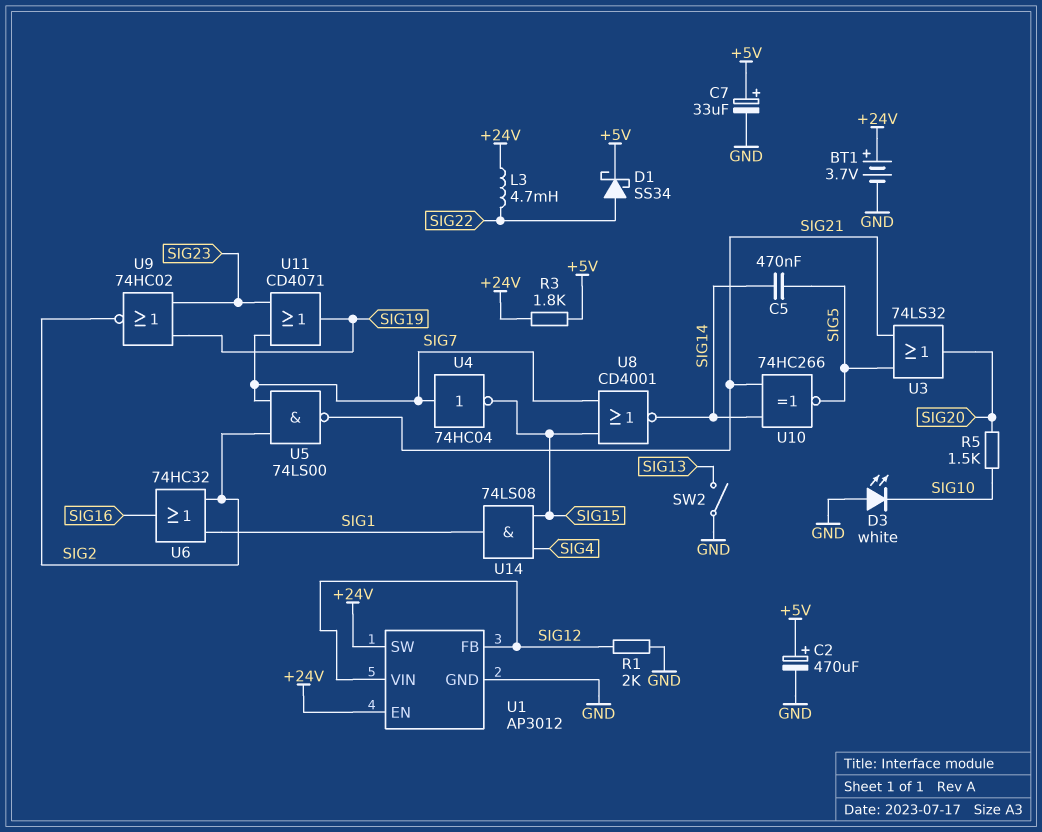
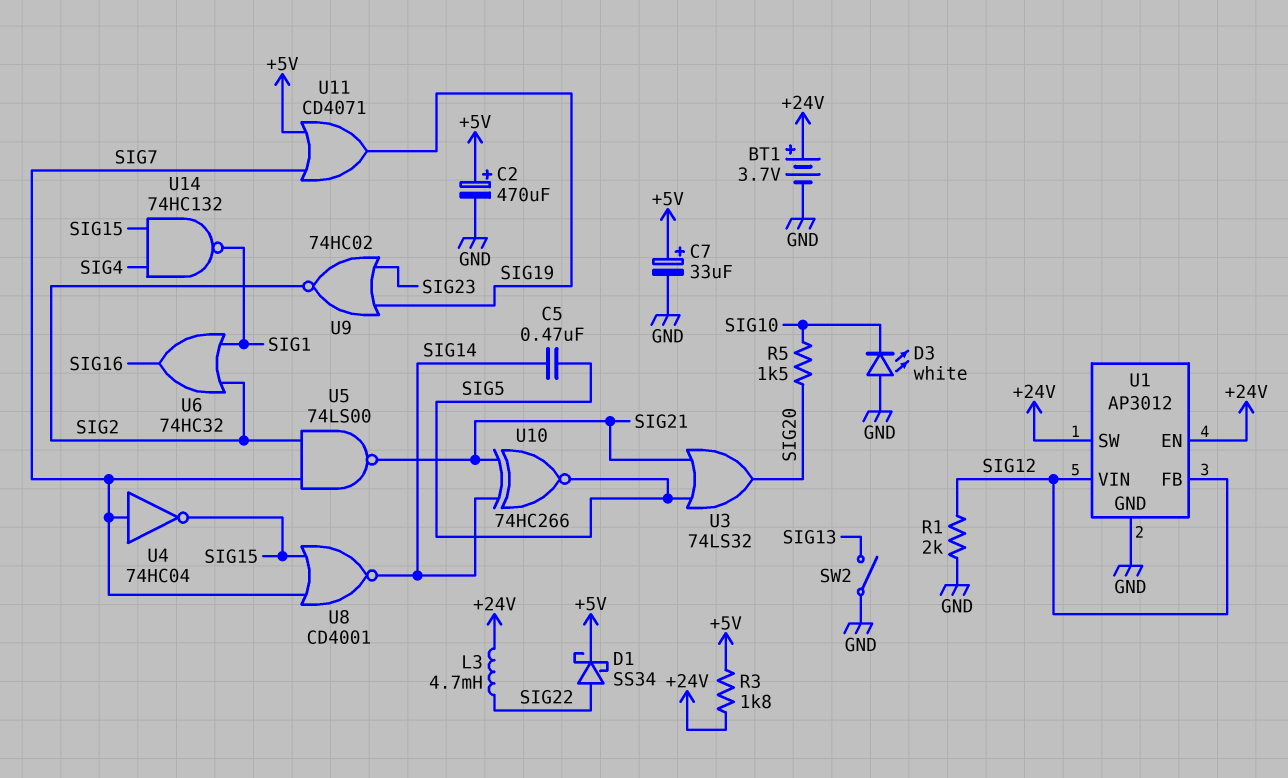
U11: OR CD4071 (in SIG7, in SIG23, out SIG19) -> OR CD4071 (in +5V, in SIG7, out SIG19)
U14: AND 74LS08 (in SIG4, in SIG15, out SIG1) -> NAND 74HC132 (in SIG4, in SIG15, out SIG1)

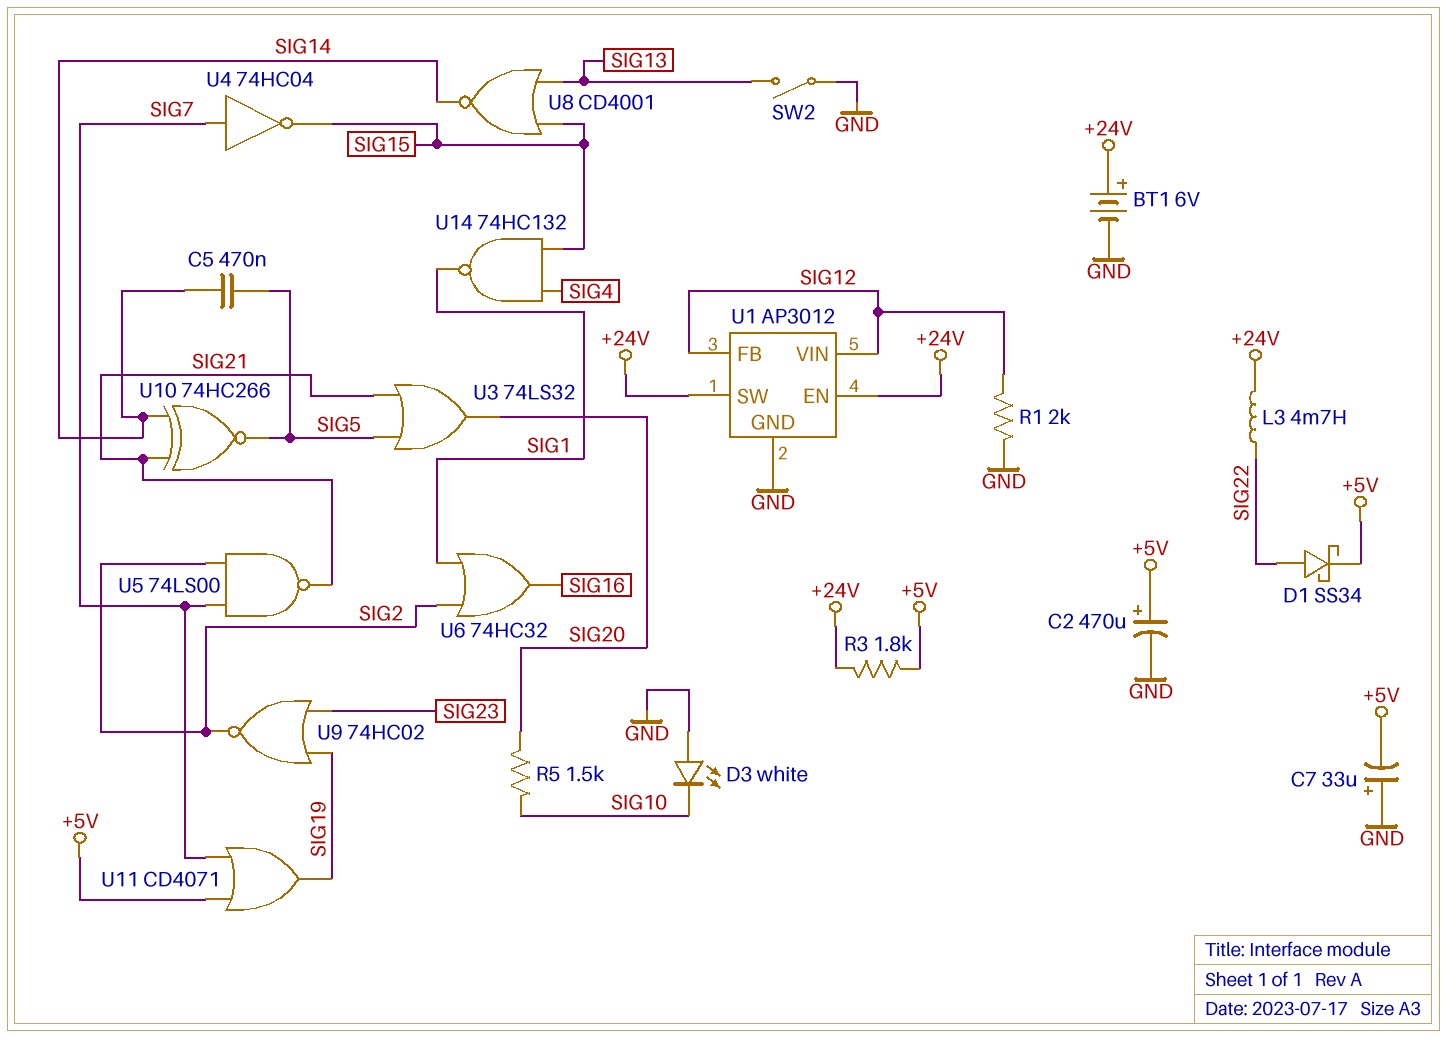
BT1: 3.7V (plus +24V, minus GND) -> 6V (plus +24V, minus GND)
C7: 33uF (plus +5V, minus GND) -> 33uF (plus GND, minus +5V)
U8: NOR CD4001 (in SIG7, in SIG15, out SIG14) -> NOR CD4001 (in SIG13, in SIG15, out SIG14)

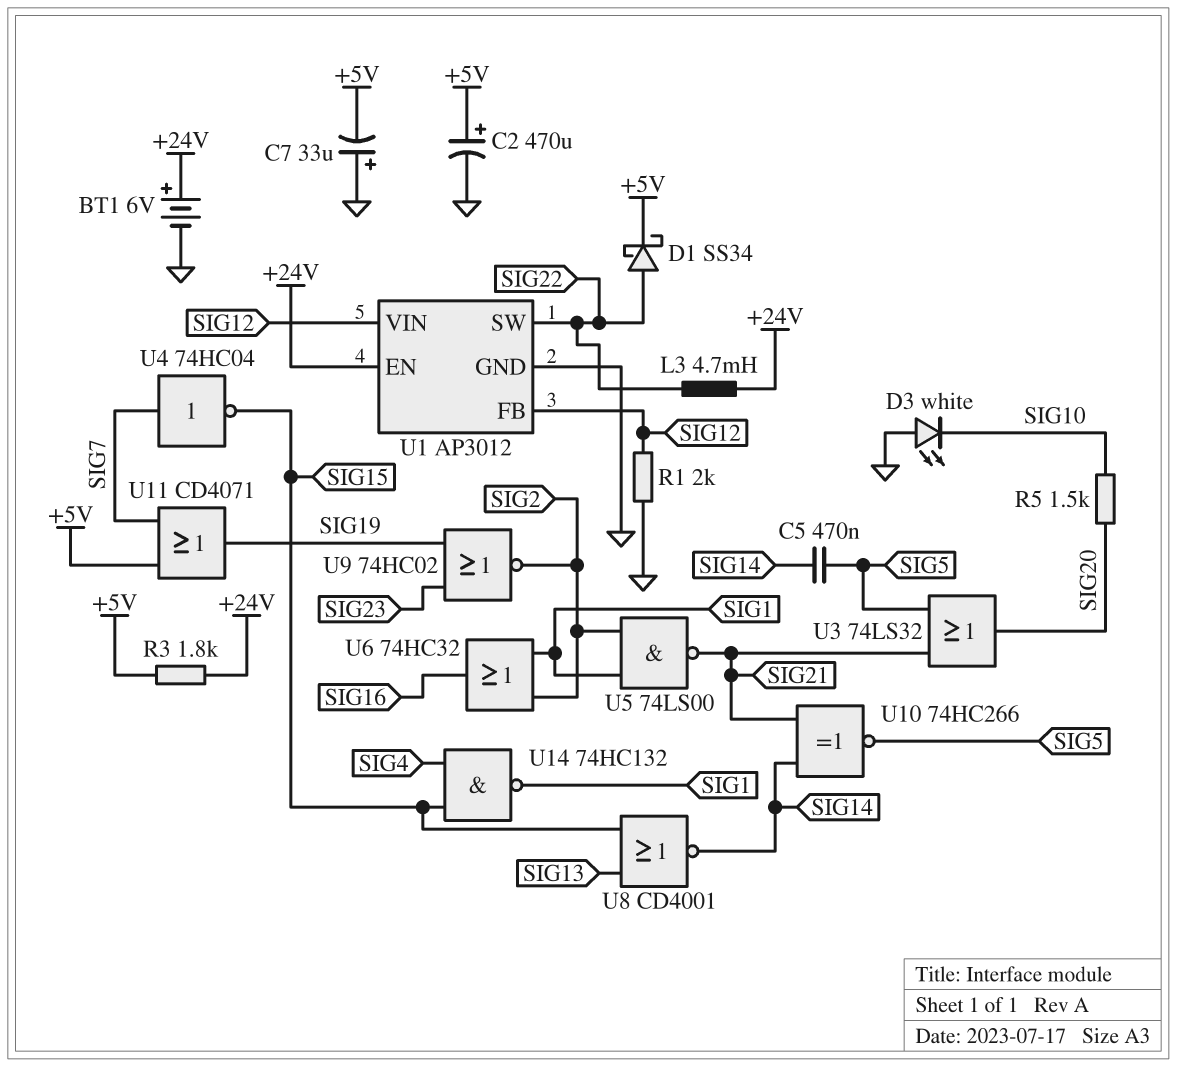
SW2: switch (GND, SIG13) -> none
U1 pin SW: +24V -> SIG22
U5: NAND 74LS00 (in SIG2, in SIG7, out SIG21) -> NAND 74LS00 (in SIG1, in SIG2, out SIG21)

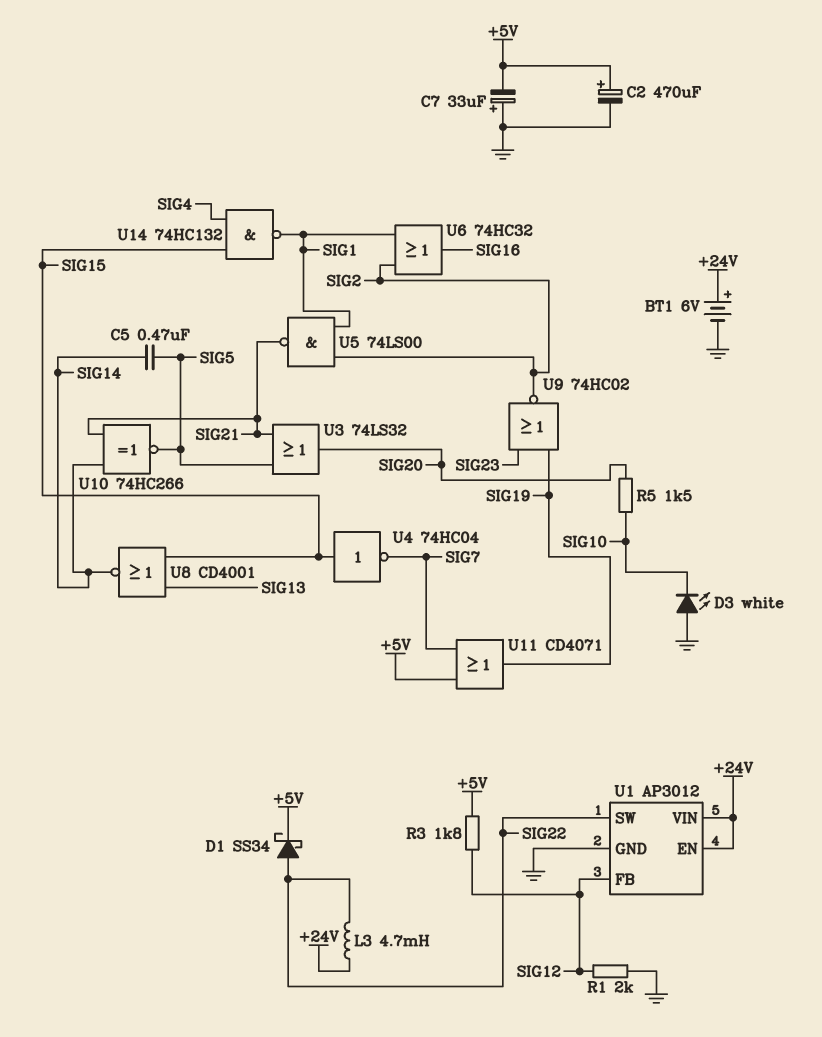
R3: 1.8k (+5V, +24V) -> 1.8k (+5V, SIG12)
U1 pin VIN: SIG12 -> +24V
U4: NOT 74HC04 (in SIG7, out SIG15) -> NOT 74HC04 (in SIG15, out SIG7)

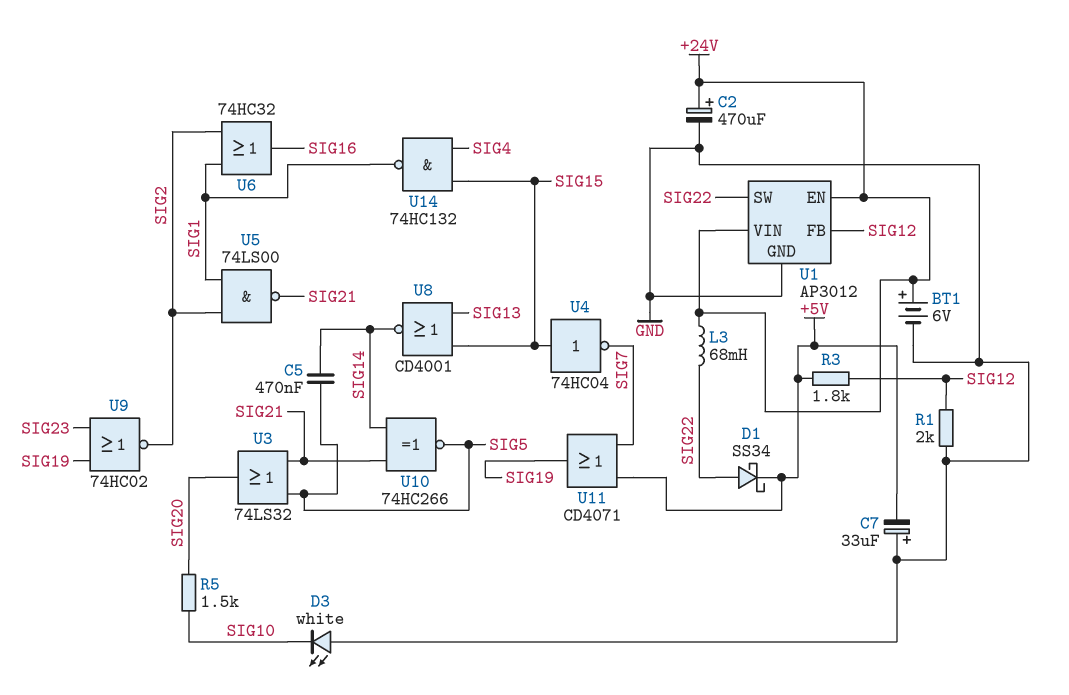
C2: 470uF (plus +5V, minus GND) -> 470uF (plus +24V, minus GND)
L3: 4.7mH (+24V, SIG22) -> 68mH (+24V, SIG22)

